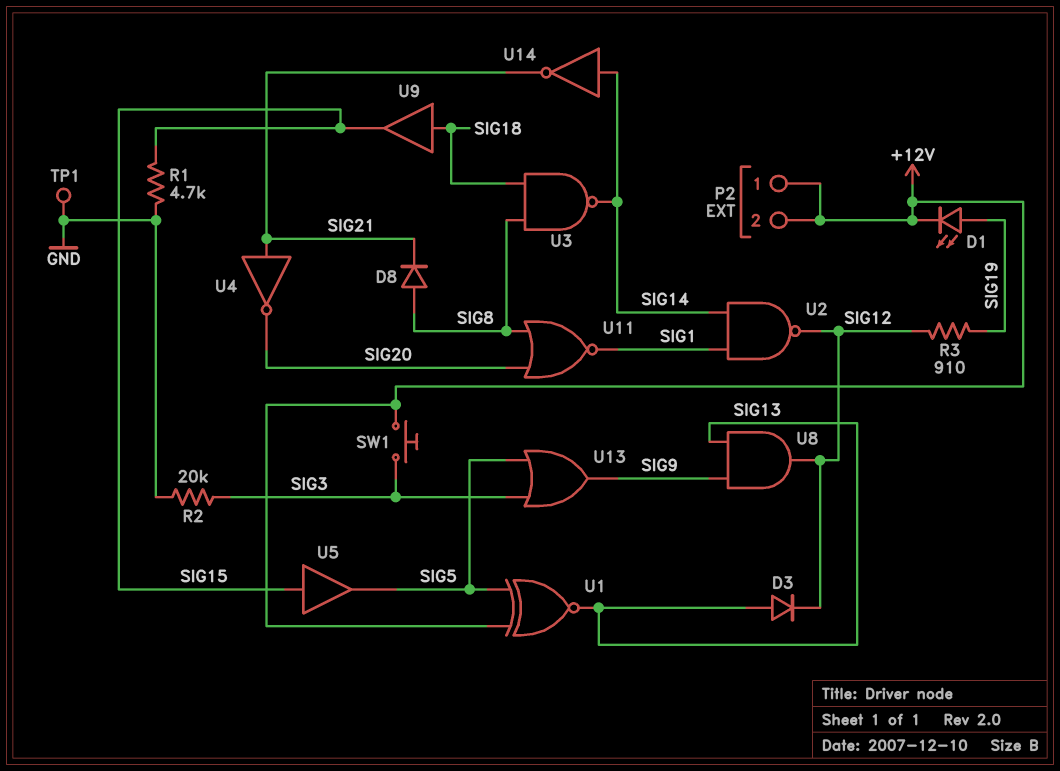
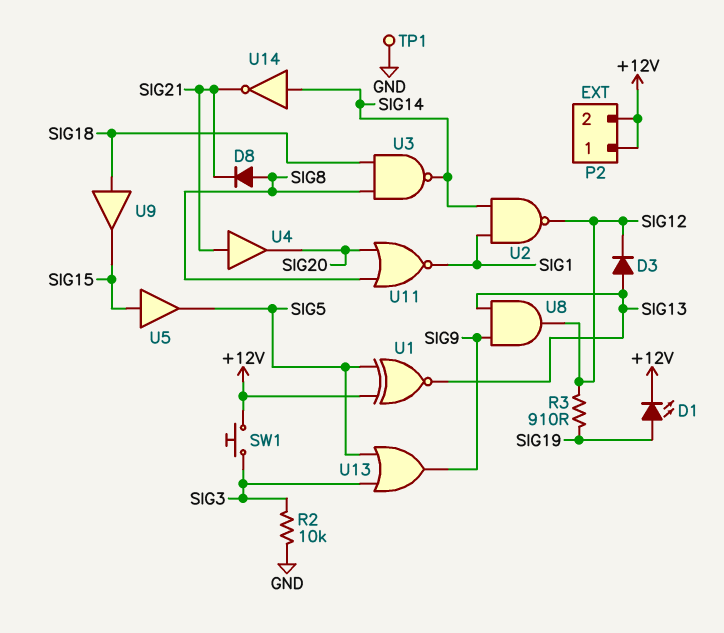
R1: 4.7k (GND, SIG15) -> none
R2: 20k (GND, SIG3) -> 10k (GND, SIG3)
U4: NOT (in SIG21, out SIG20) -> buffer (in SIG21, out SIG20)

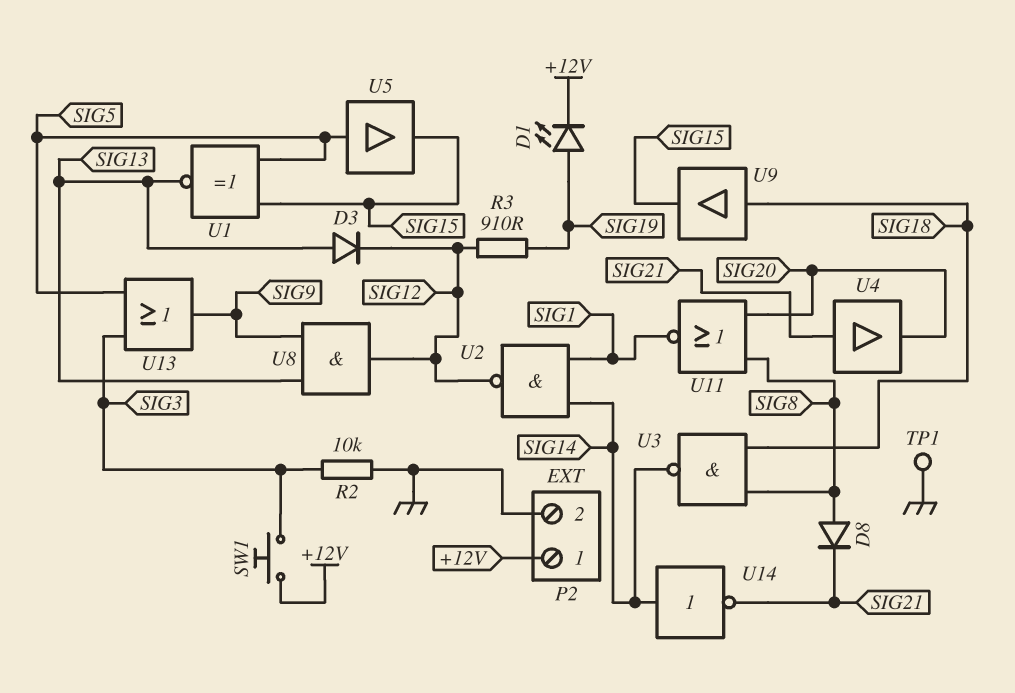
P2 pin 2: +12V -> GND
U1: XNOR (in +12V, in SIG5, out SIG13) -> XNOR (in SIG5, in SIG15, out SIG13)
U5: buffer (in SIG15, out SIG5) -> buffer (in SIG5, out SIG15)

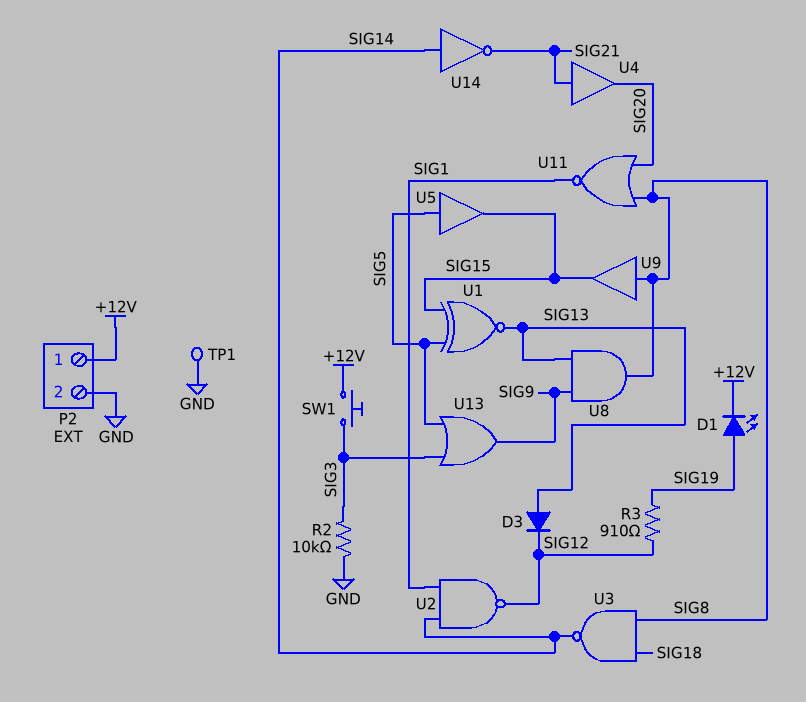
D8: diode (A SIG8, K SIG21) -> none
U8: AND (in SIG9, in SIG13, out SIG12) -> AND (in SIG9, in SIG13, out SIG8)
U9: buffer (in SIG18, out SIG15) -> buffer (in SIG8, out SIG15)

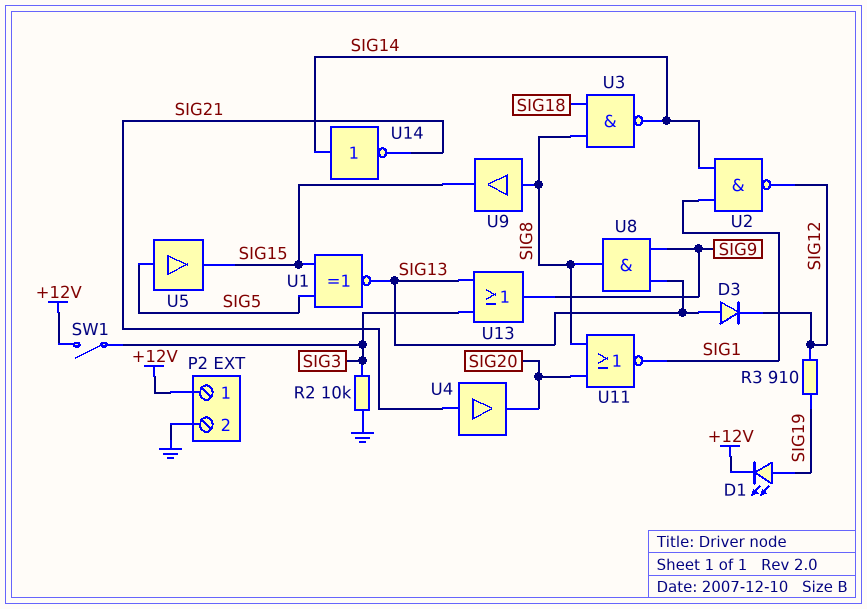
SW1: button (+12V, SIG3) -> switch (+12V, SIG3)
TP1: test point (GND) -> none
U13: OR (in SIG3, in SIG5, out SIG9) -> OR (in SIG3, in SIG13, out SIG9)

